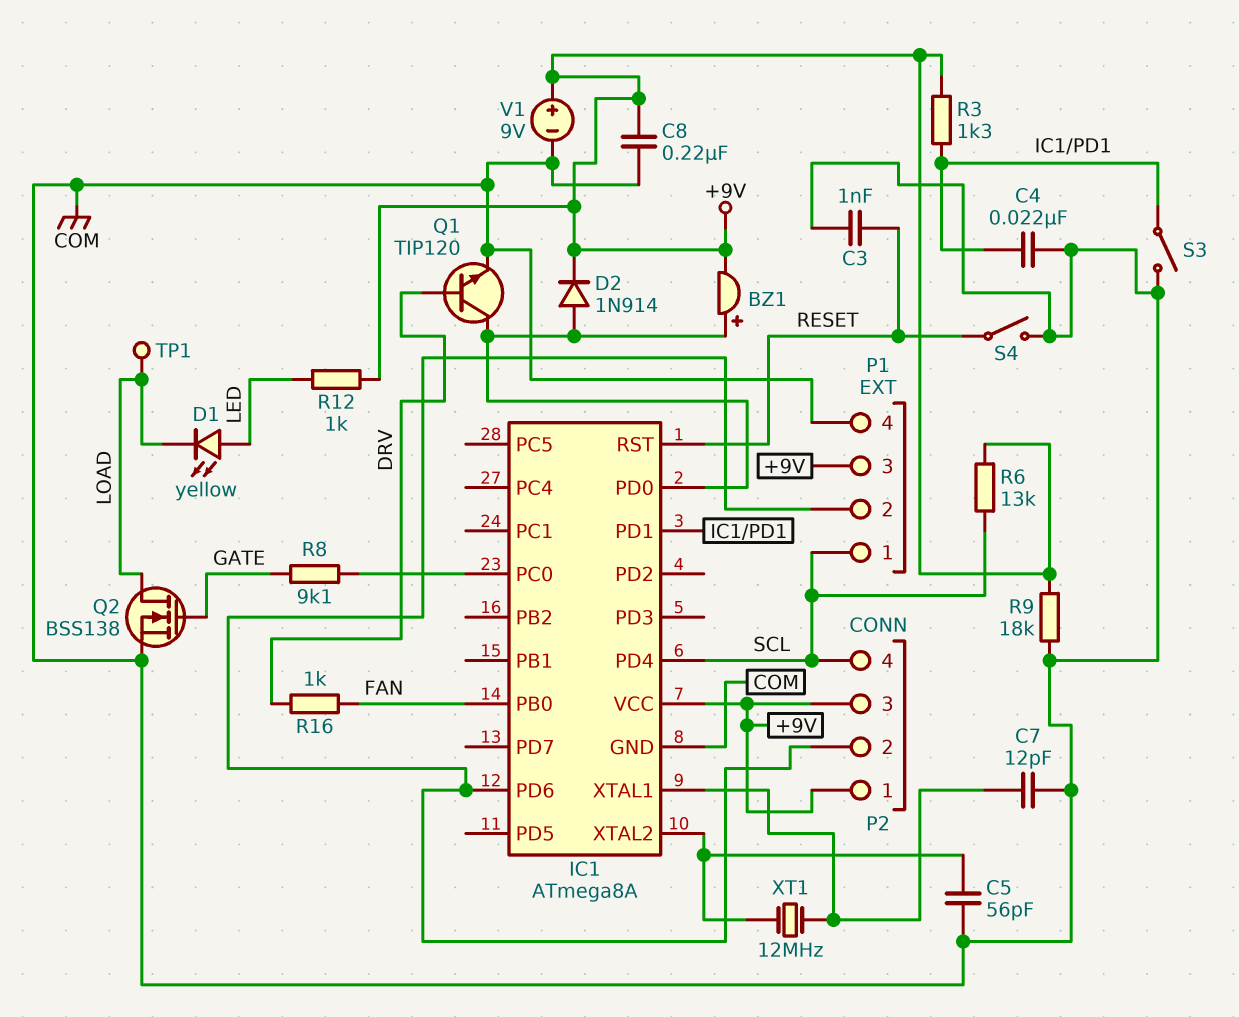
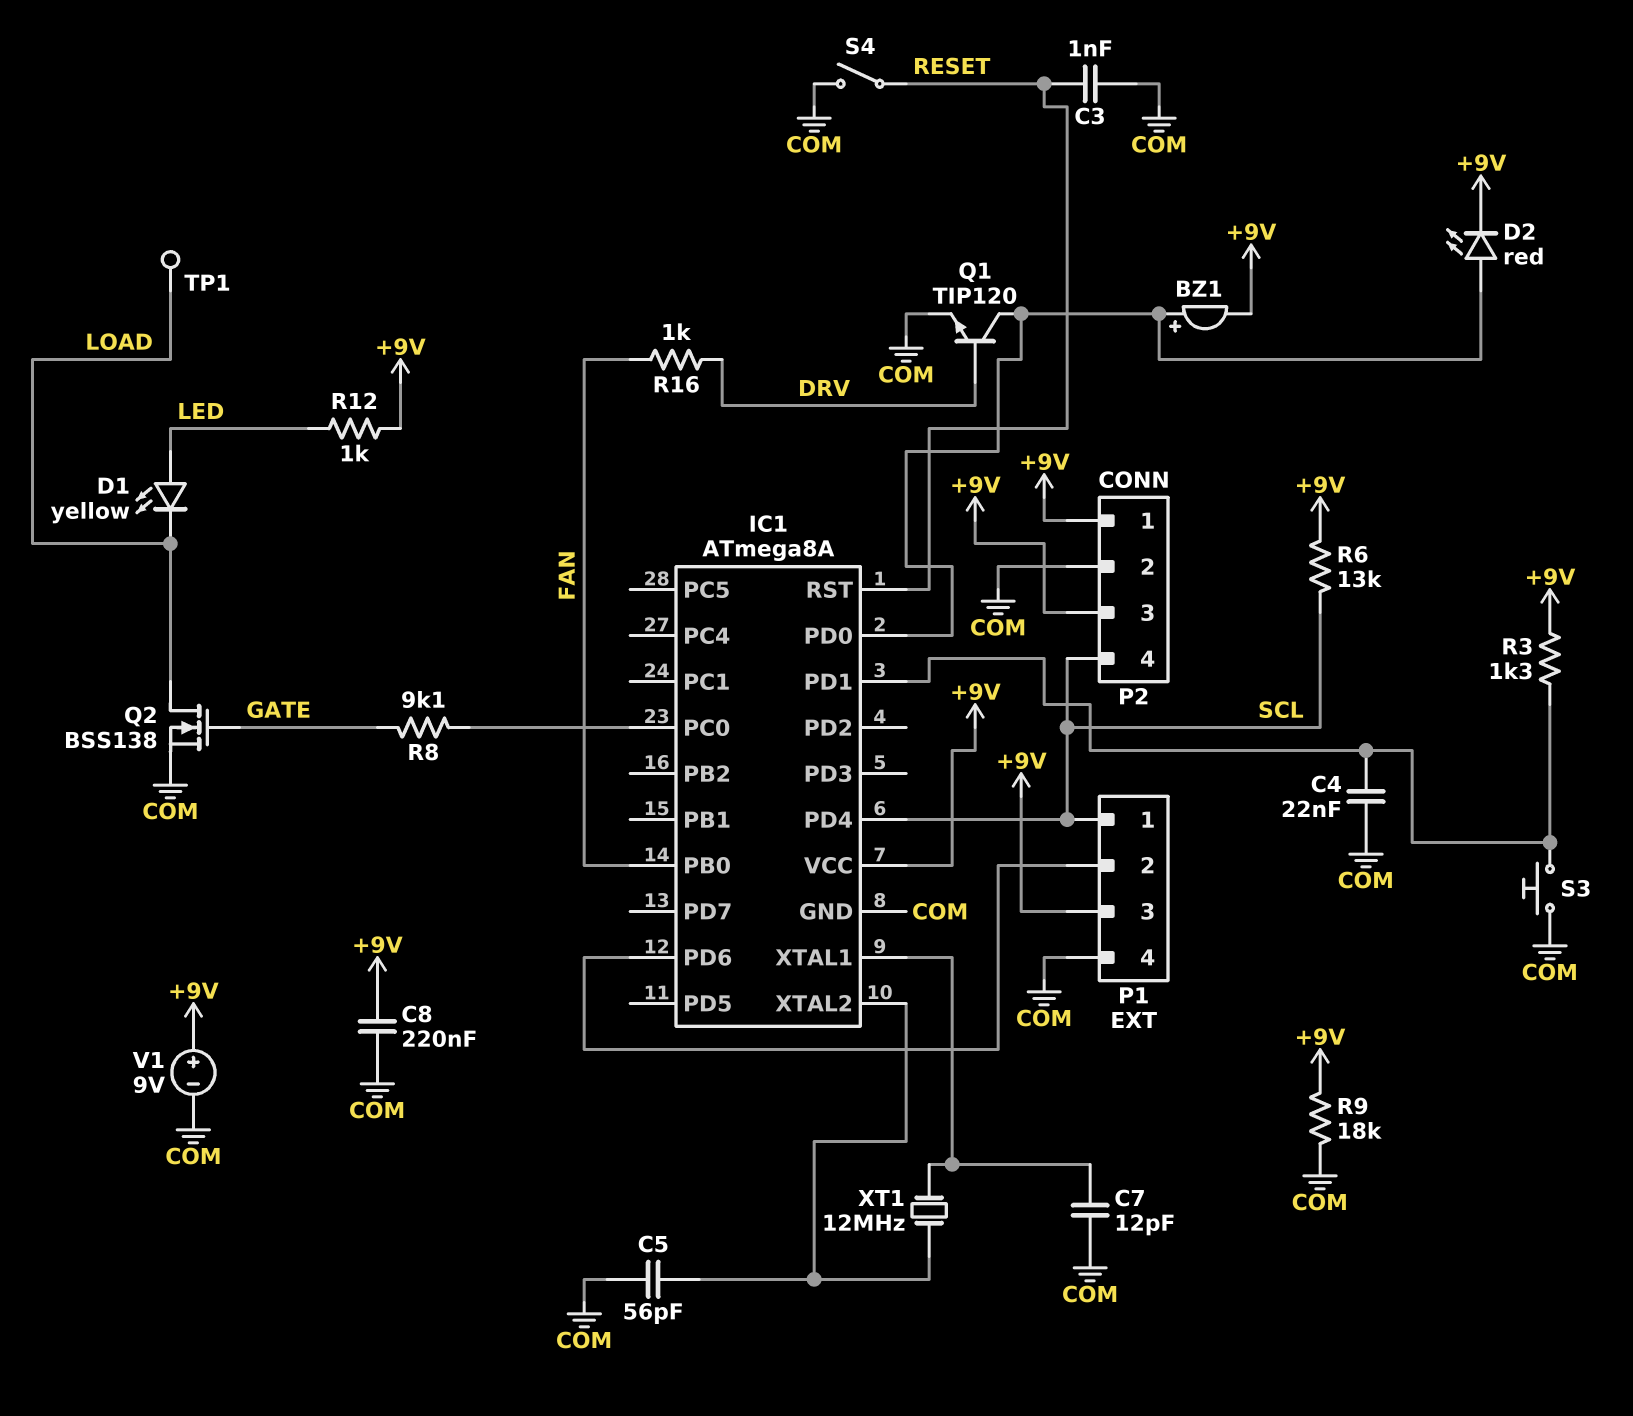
D2: diode 1N914 (A IC1/PD0, K +9V) -> LED red (A IC1/PD0, K +9V)
P2 pin 2: IC1/PD6 -> COM
S3: switch (COM, IC1/PD1) -> button (COM, IC1/PD1)

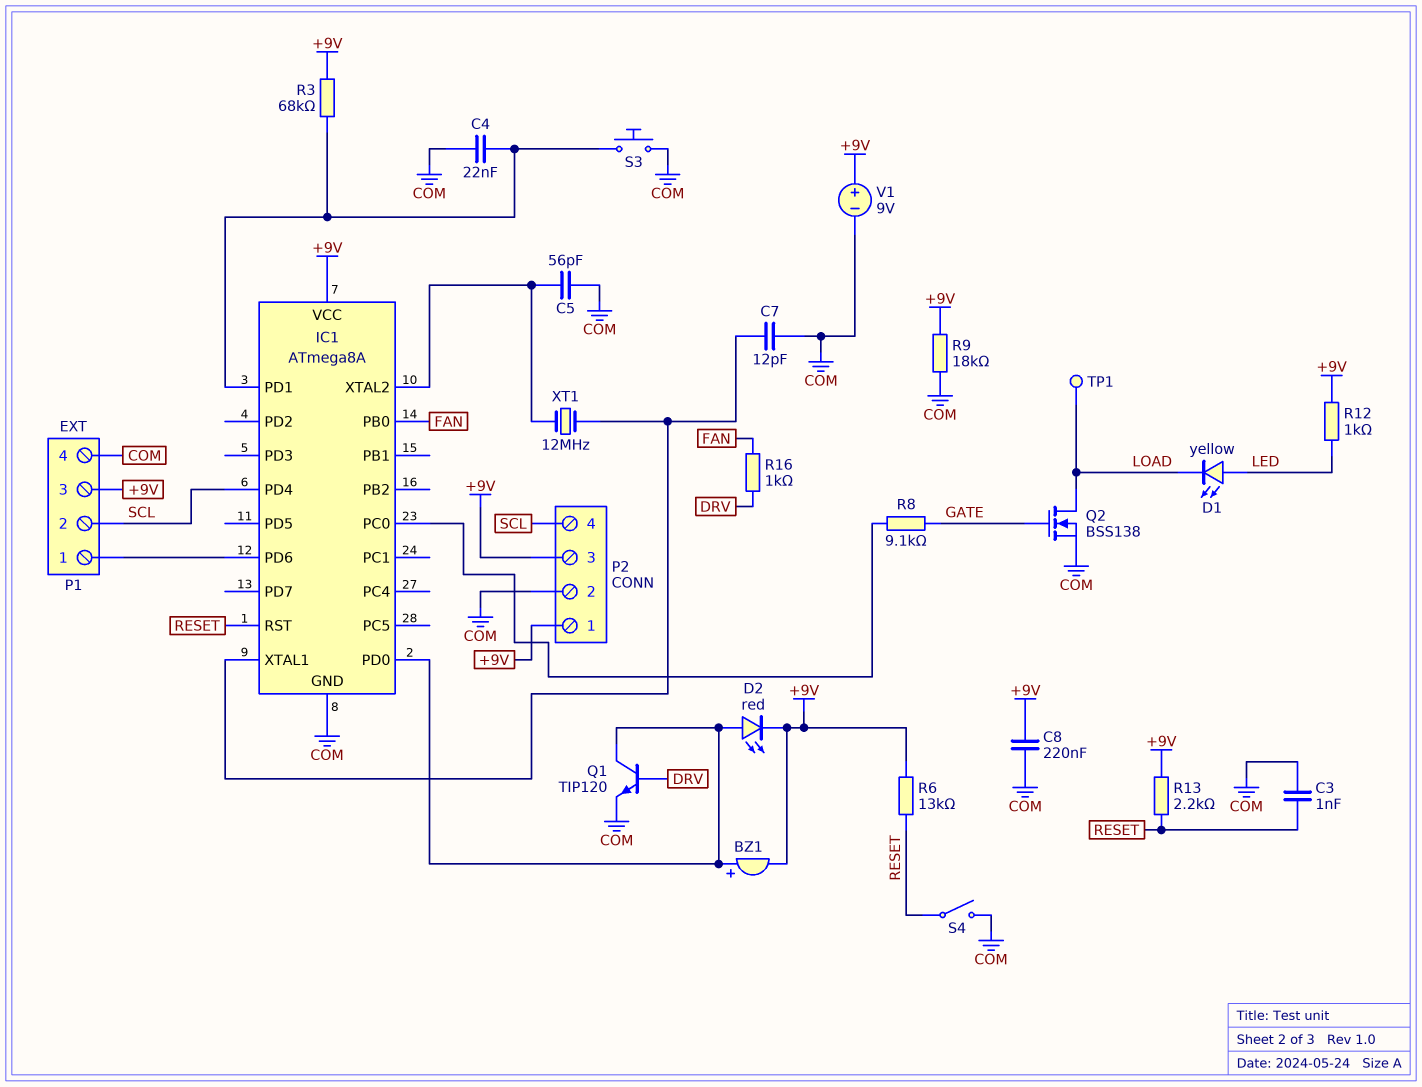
P1 pin 1: SCL -> IC1/PD6
P1 pin 2: IC1/PD6 -> SCL
R3: 1.3k (+9V, IC1/PD1) -> 68k (+9V, IC1/PD1)
R6: 13k (+9V, SCL) -> 13k (+9V, RESET)
R13: none -> 2.2k (+9V, RESET)

